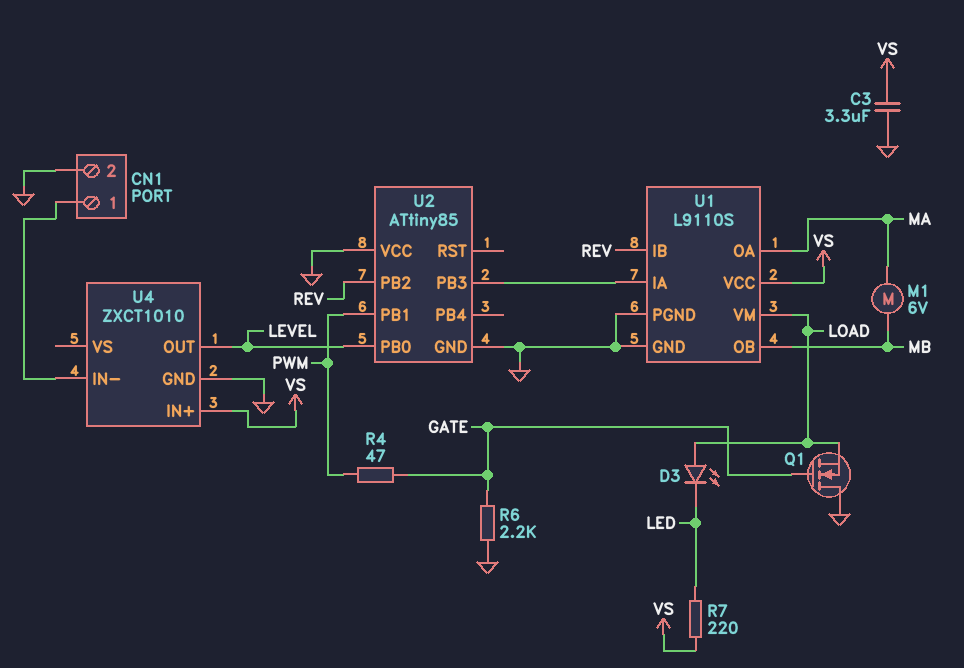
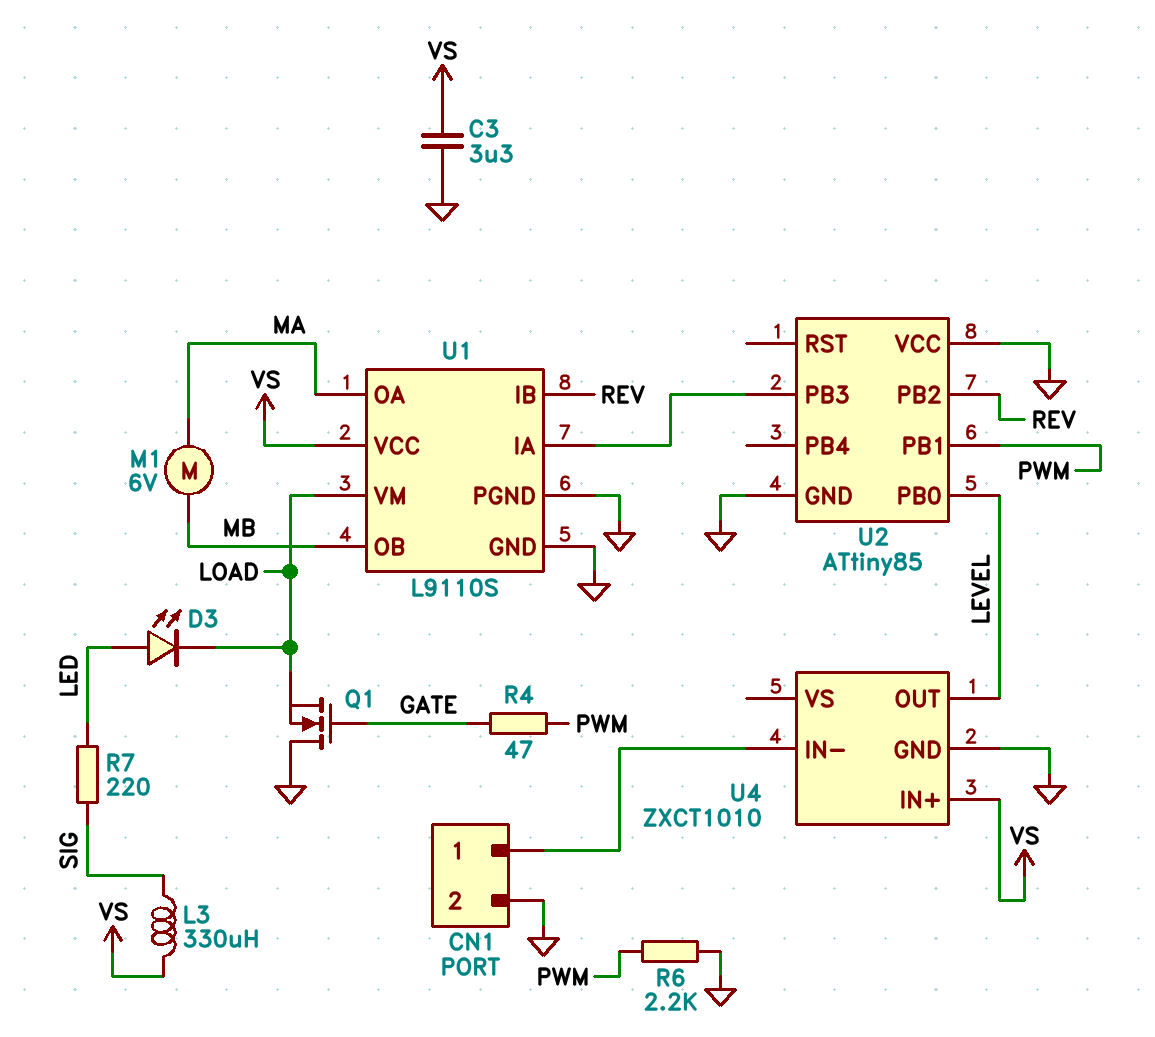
D3: LED (A LOAD, K LED) -> LED (A LED, K LOAD)
L3: none -> 330uH (SIG, VS)
R6: 2.2k (GATE, GND) -> 2.2k (GND, PWM)
R7: 220 (LED, VS) -> 220 (LED, SIG)

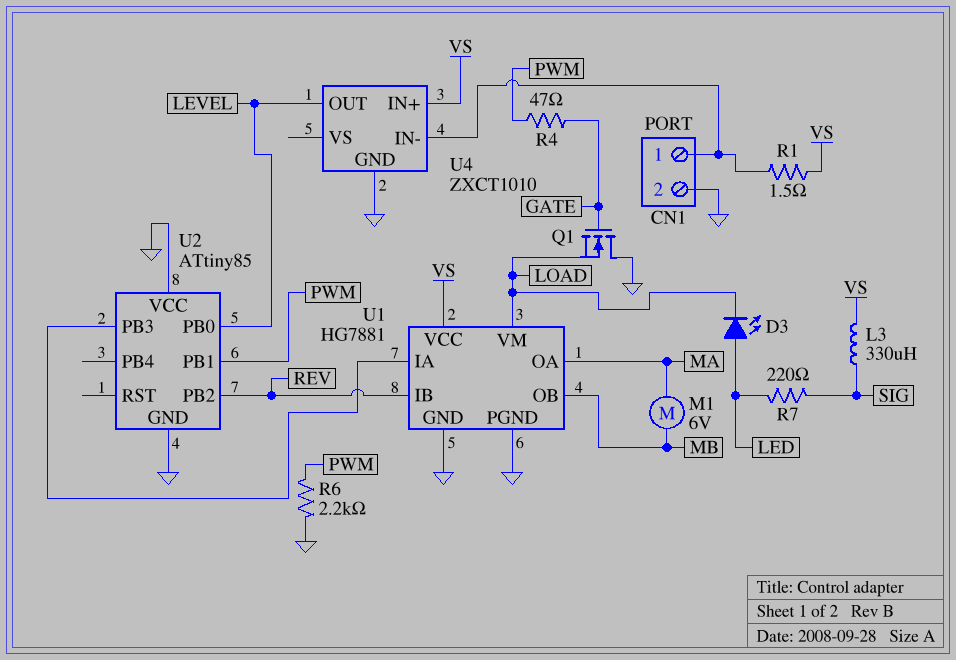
C3: 3.3uF (GND, VS) -> none
R1: none -> 1.5 (CN1/1, VS)
U1: L9110S -> HG7881

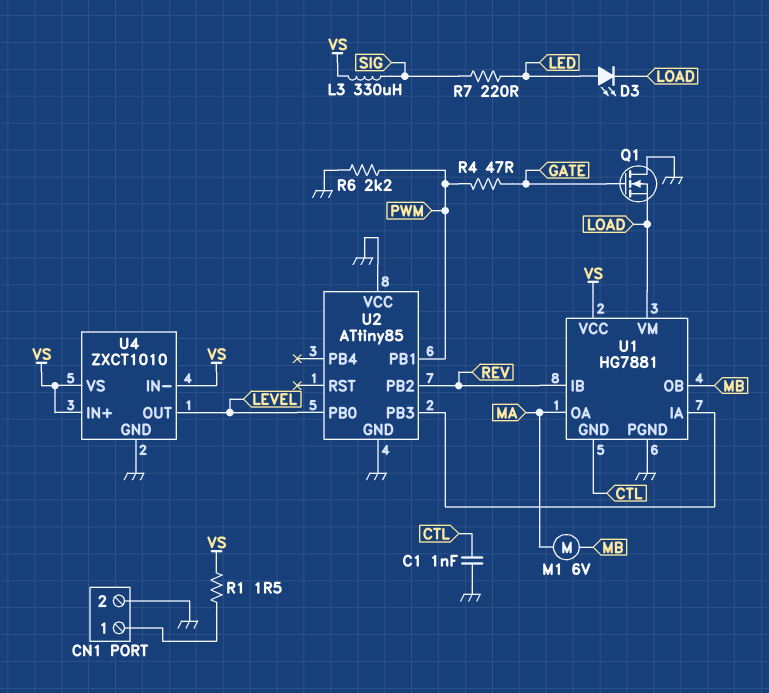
C1: none -> 1nF (CTL, GND)
U1 pin GND: GND -> CTL
U4 pin IN-: CN1/1 -> VS
U4 pin VS: none -> VS

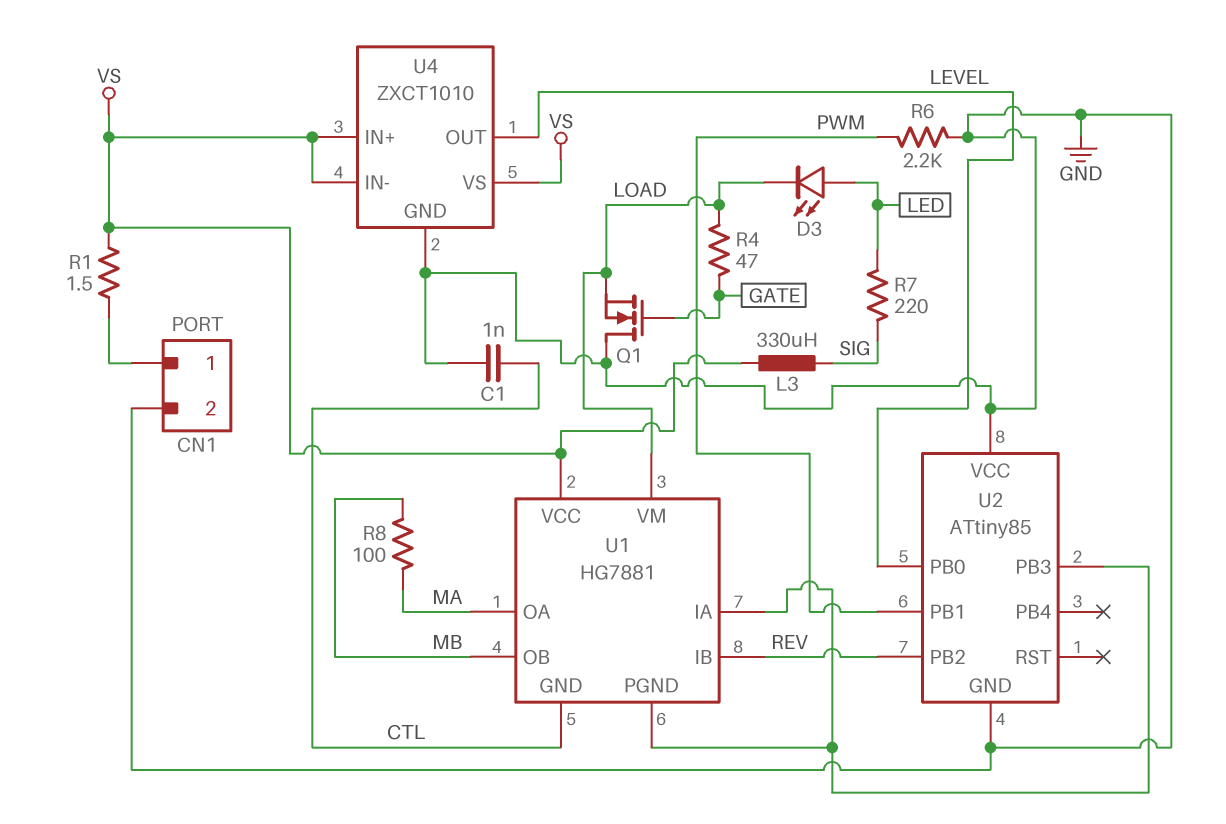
M1: motor 6V (MA, MB) -> none
R4: 47 (GATE, PWM) -> 47 (GATE, LOAD)
R8: none -> 100 (MA, MB)
U1 pin PGND: GND -> U1/IA

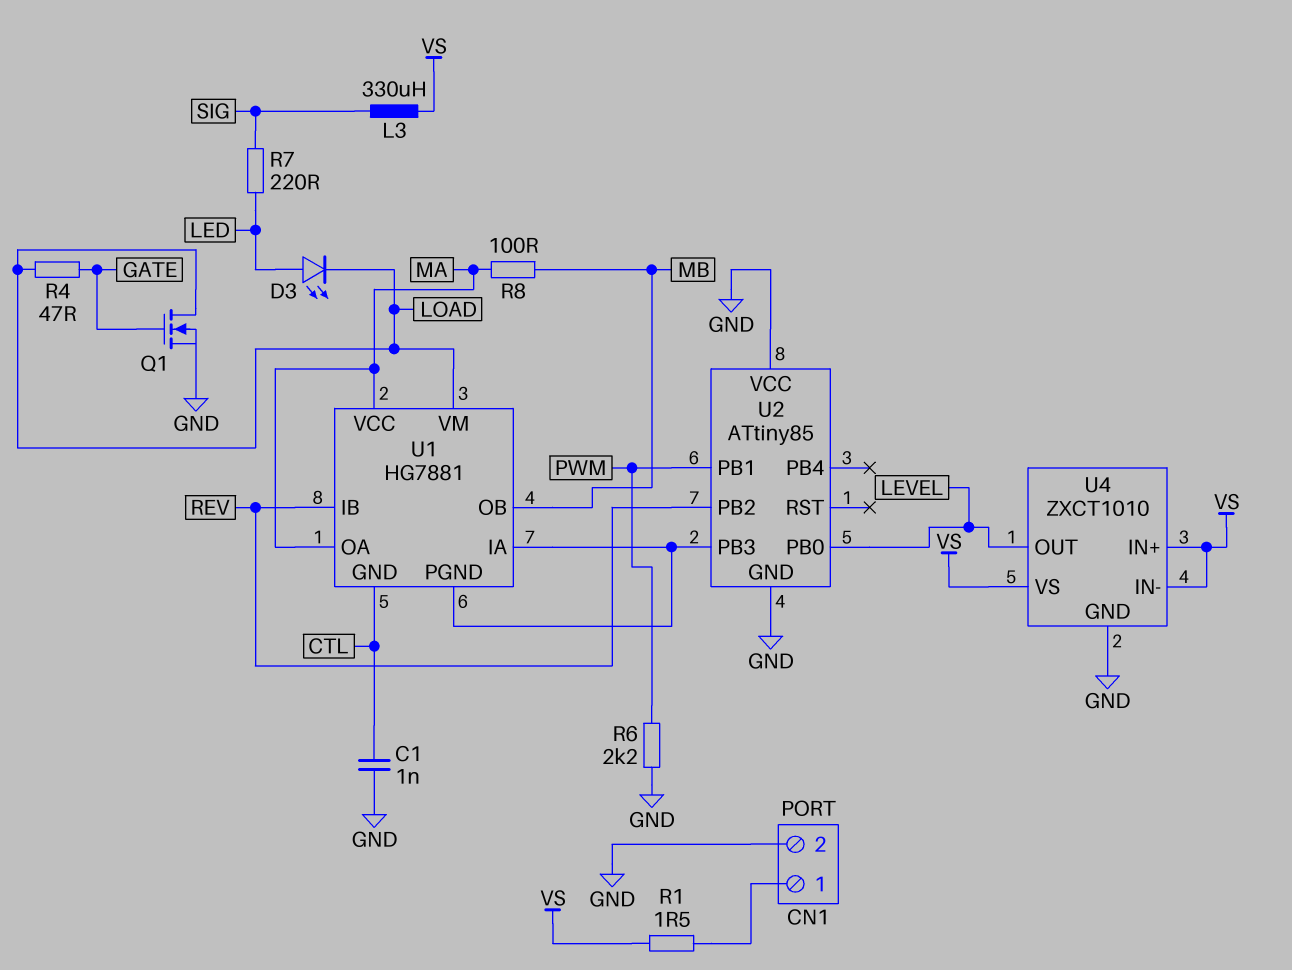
Q1: NMOS (G GATE, D GND, S LOAD) -> NMOS (G GATE, D LOAD, S GND)
U1 pin VCC: VS -> MA

